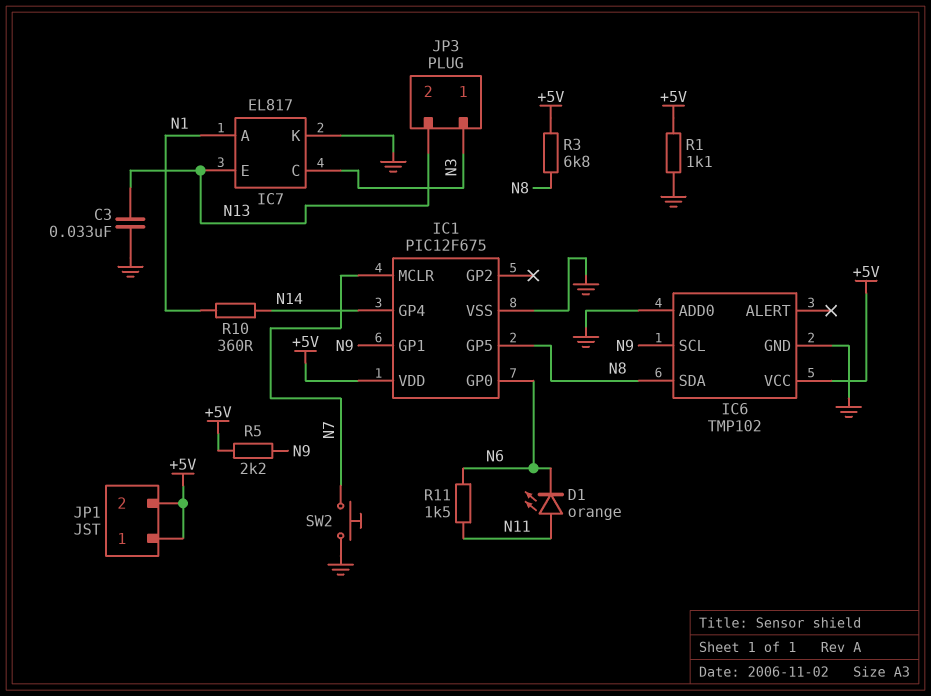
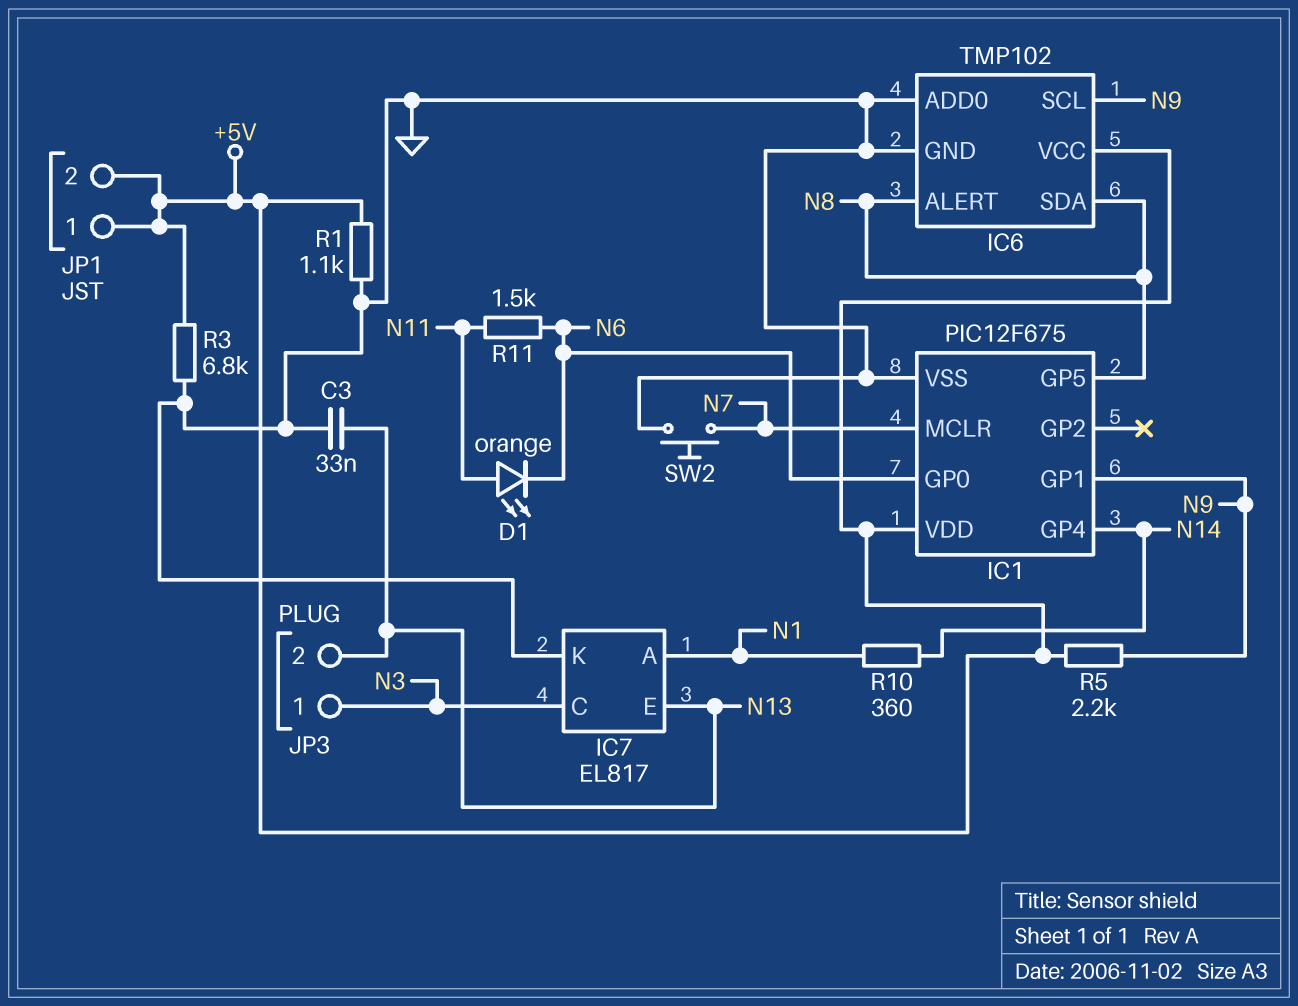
IC6 pin ALERT: none -> N8
R3: 6.8k (+5V, N8) -> 6.8k (+5V, GND)

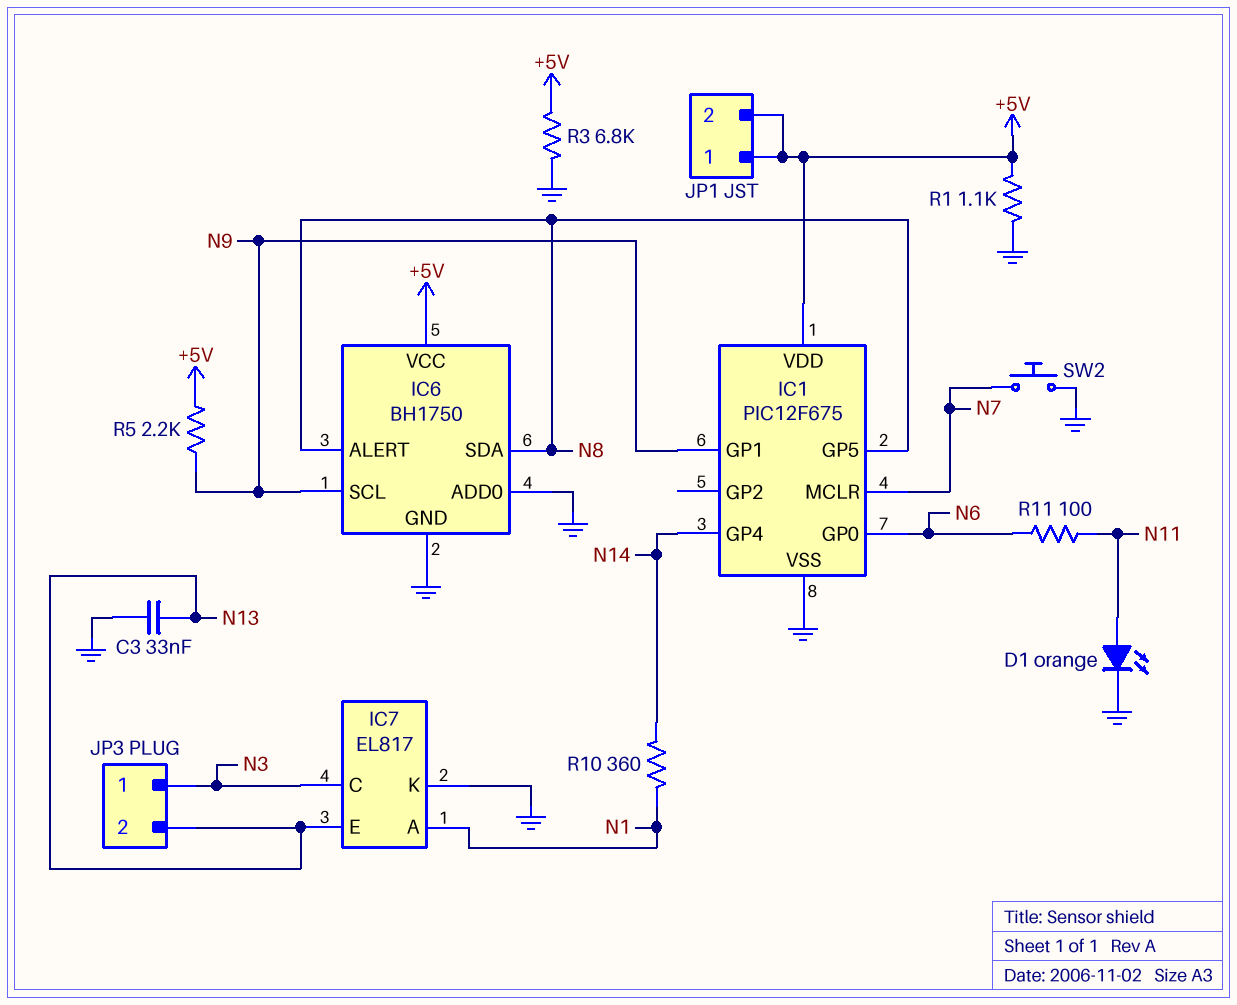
D1: LED orange (A N11, K N6) -> LED orange (A N11, K GND)
IC6: TMP102 -> BH1750
R11: 1.5k (N6, N11) -> 100 (N6, N11)

